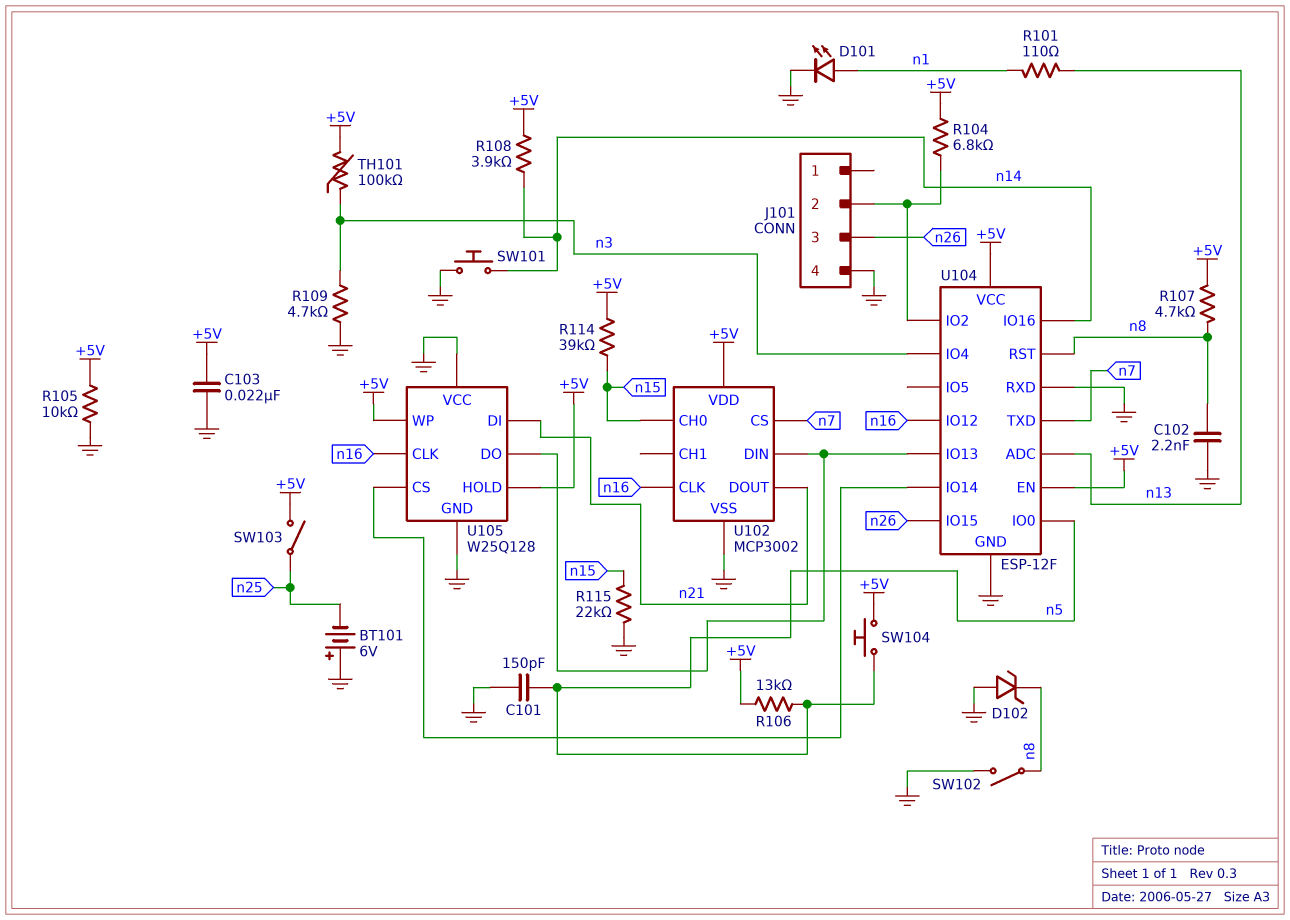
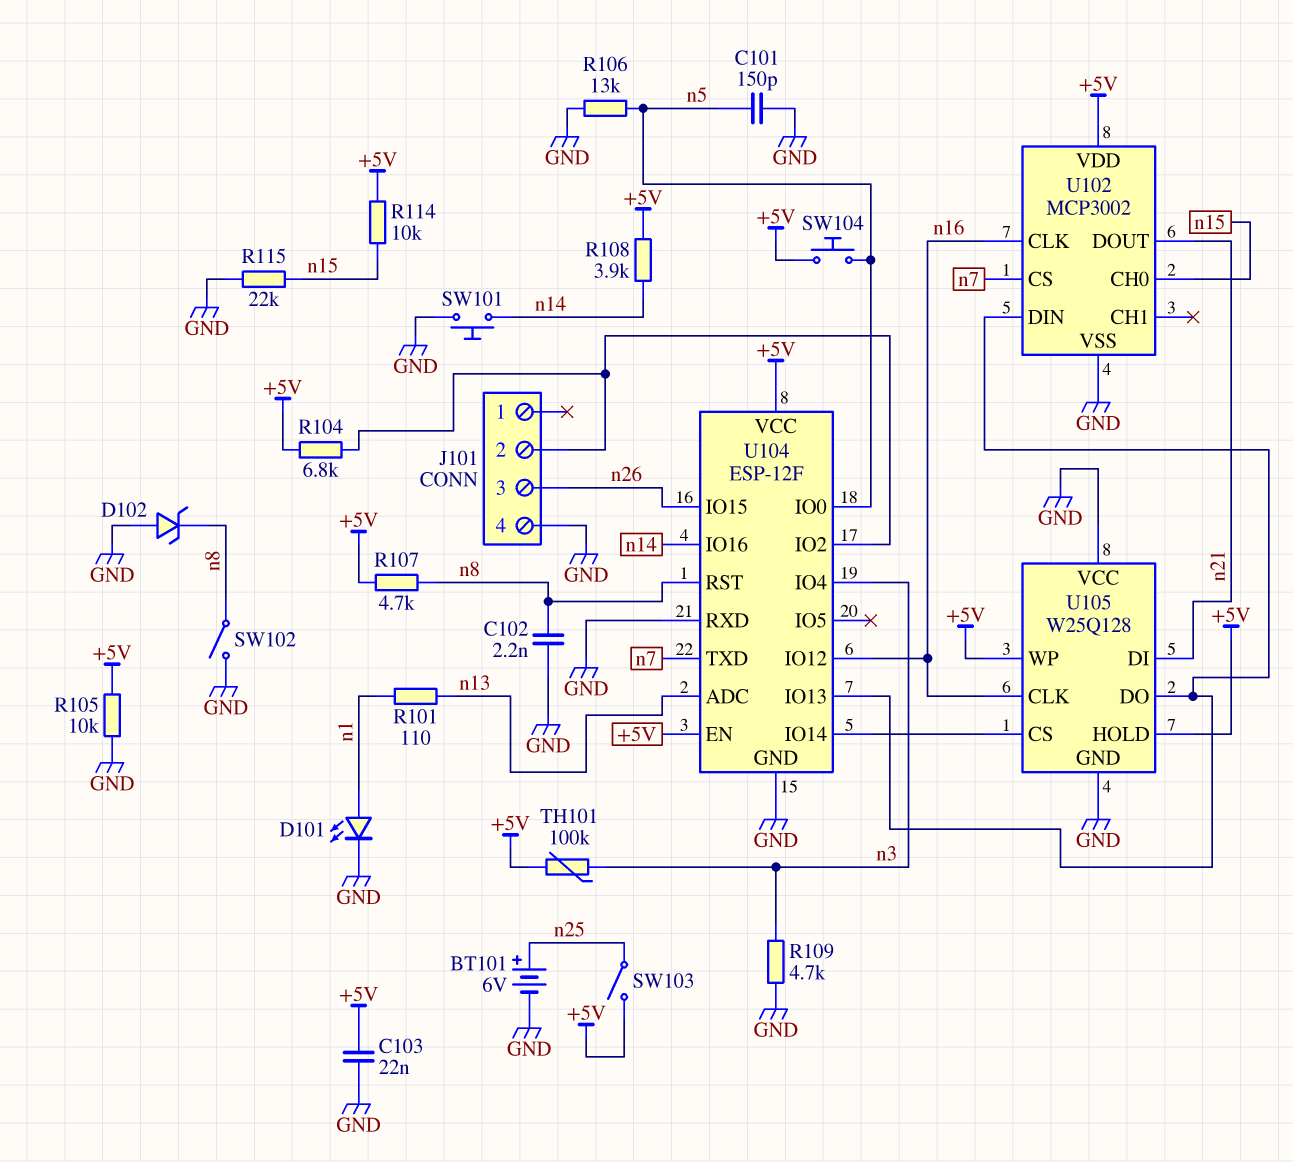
BT101: 6V (plus GND, minus n25) -> 6V (plus n25, minus GND)
R106: 13k (+5V, n5) -> 13k (GND, n5)
R114: 39k (+5V, n15) -> 10k (+5V, n15)

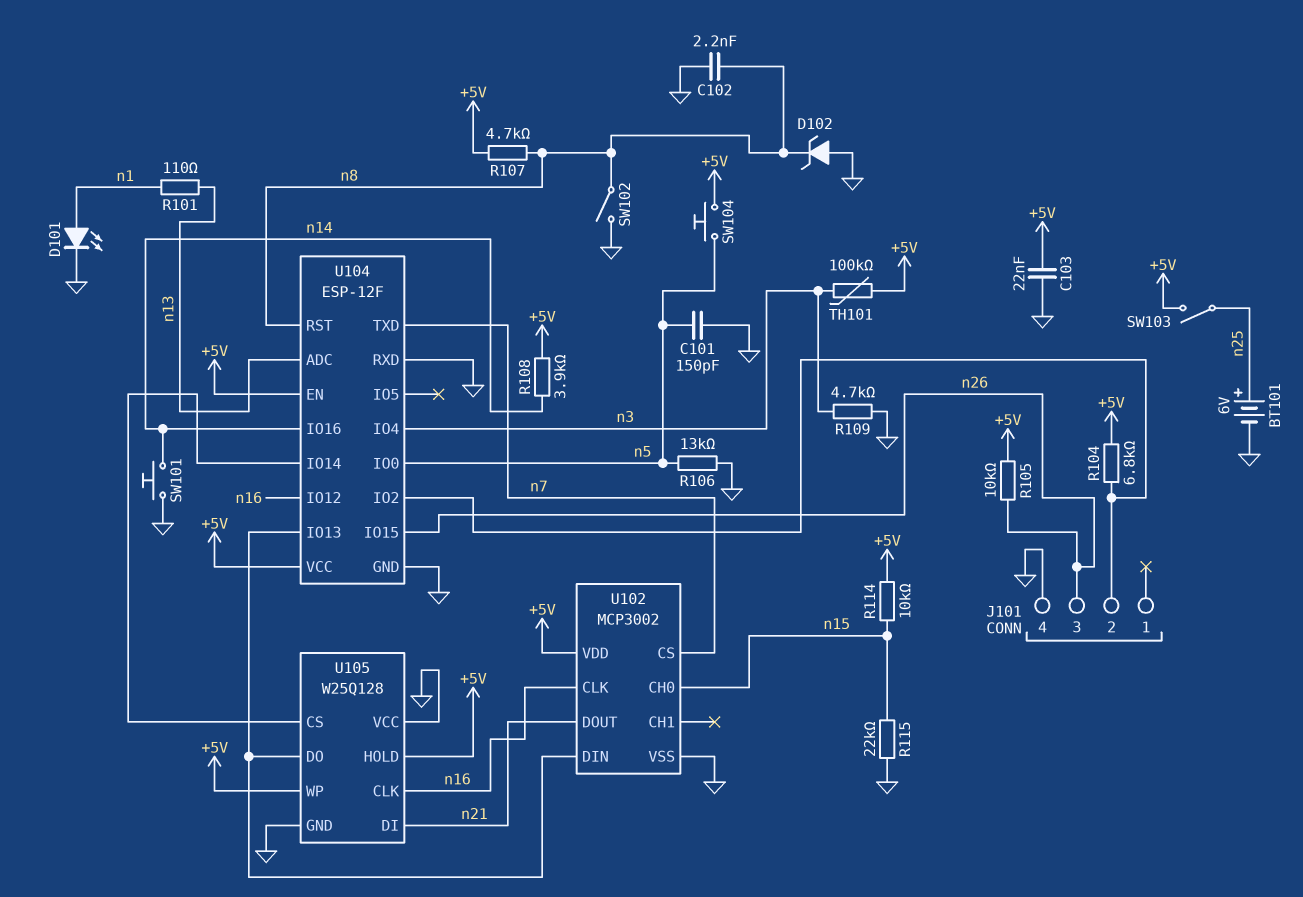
R105: 10k (+5V, GND) -> 10k (+5V, n26)

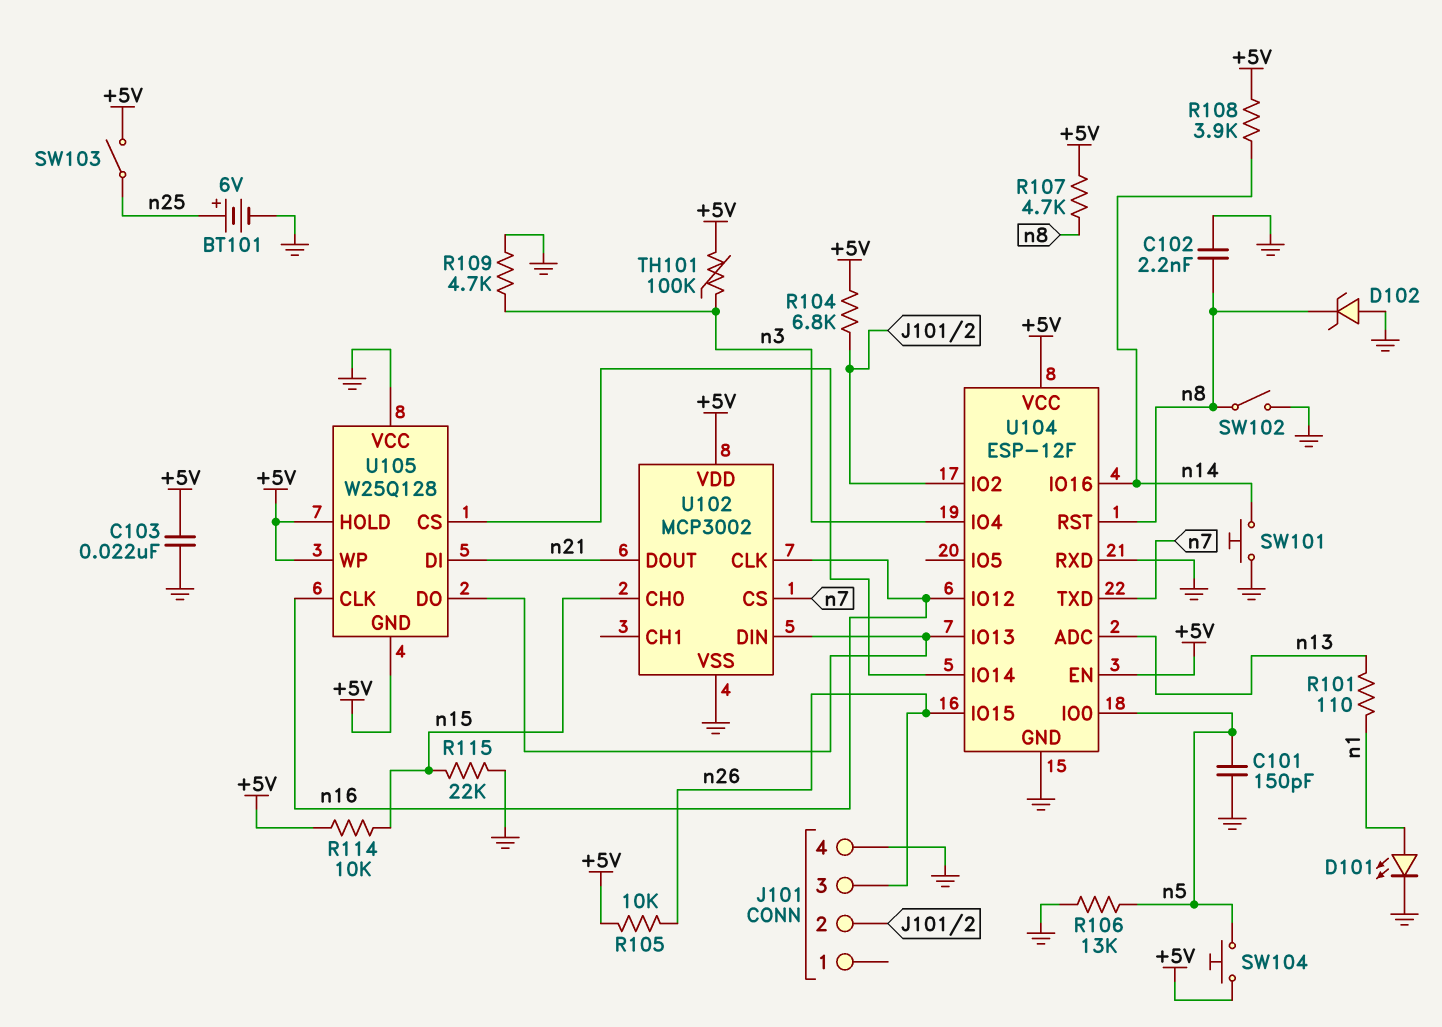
U105 pin GND: GND -> +5V

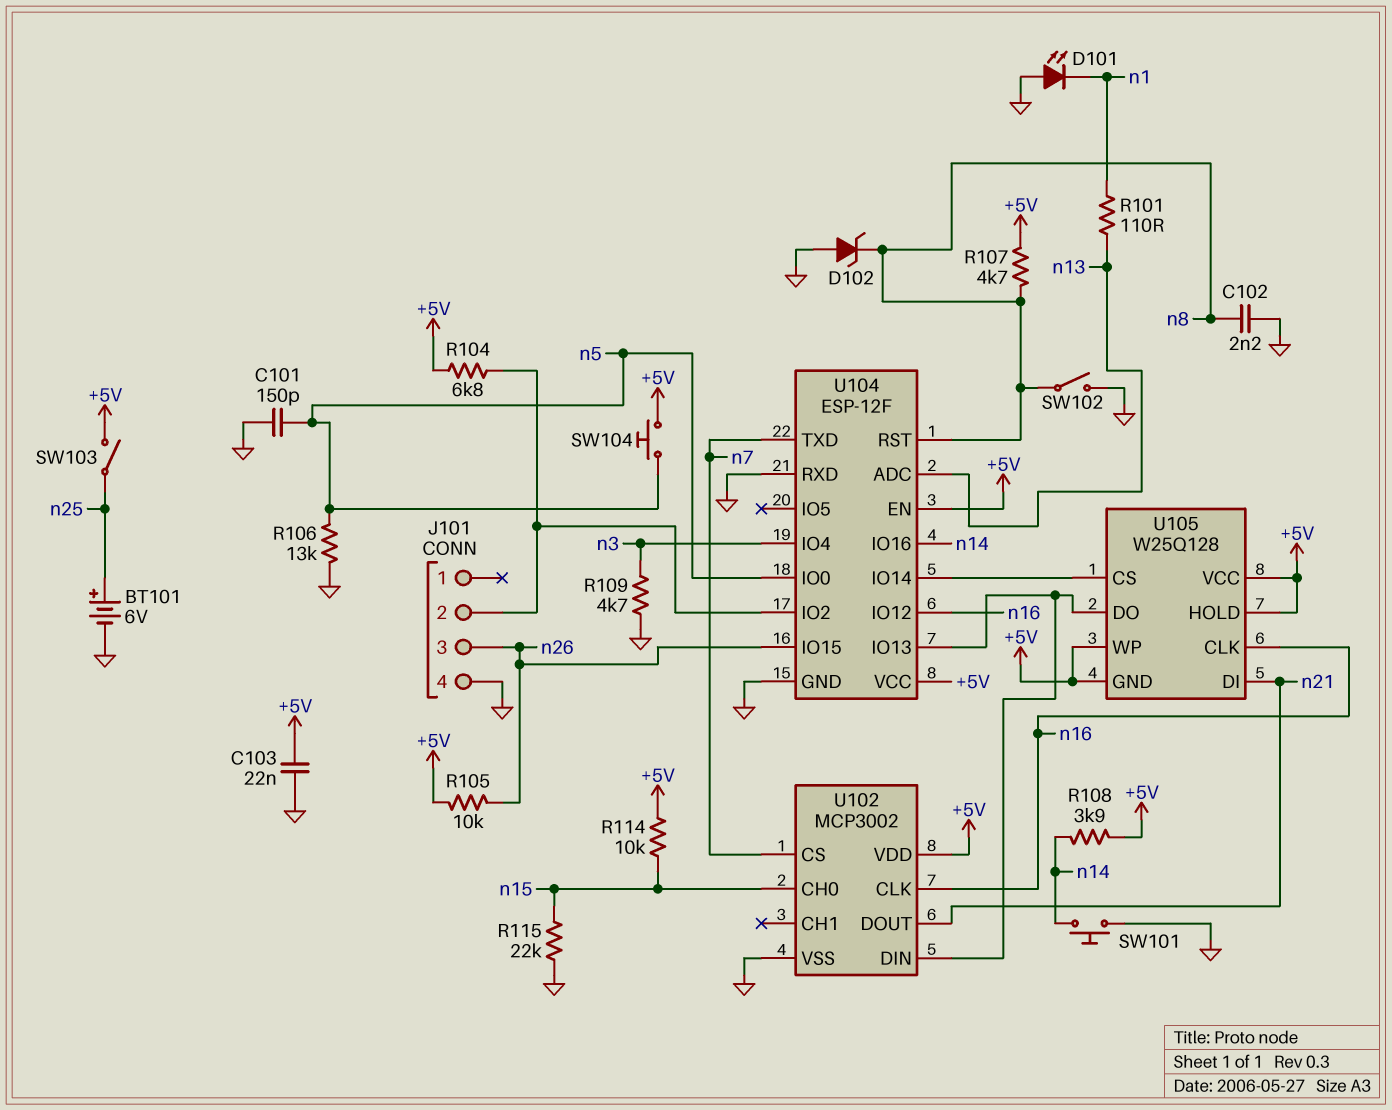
D101: LED (A n1, K GND) -> LED (A GND, K n1)
TH101: 100k (+5V, n3) -> none
U105 pin VCC: GND -> +5V

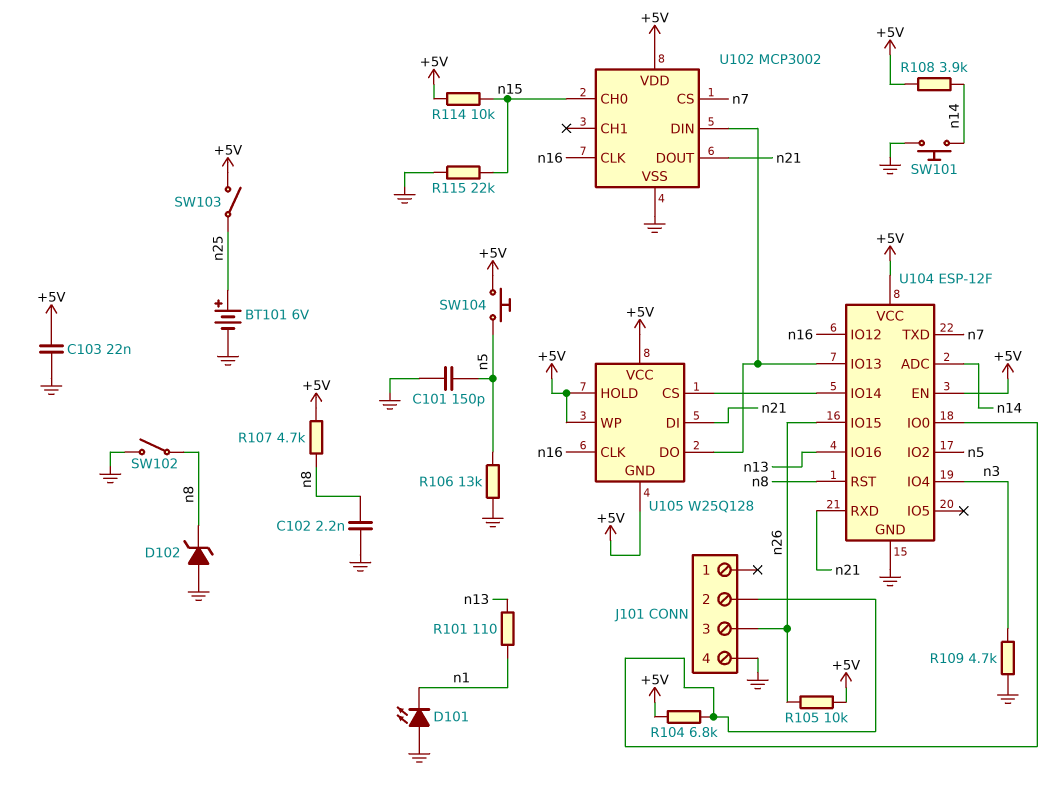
U104 pin ADC: n13 -> n14
U104 pin IO0: n5 -> J101/2
U104 pin IO2: J101/2 -> n5
U104 pin IO16: n14 -> n13
U104 pin RXD: GND -> n21

